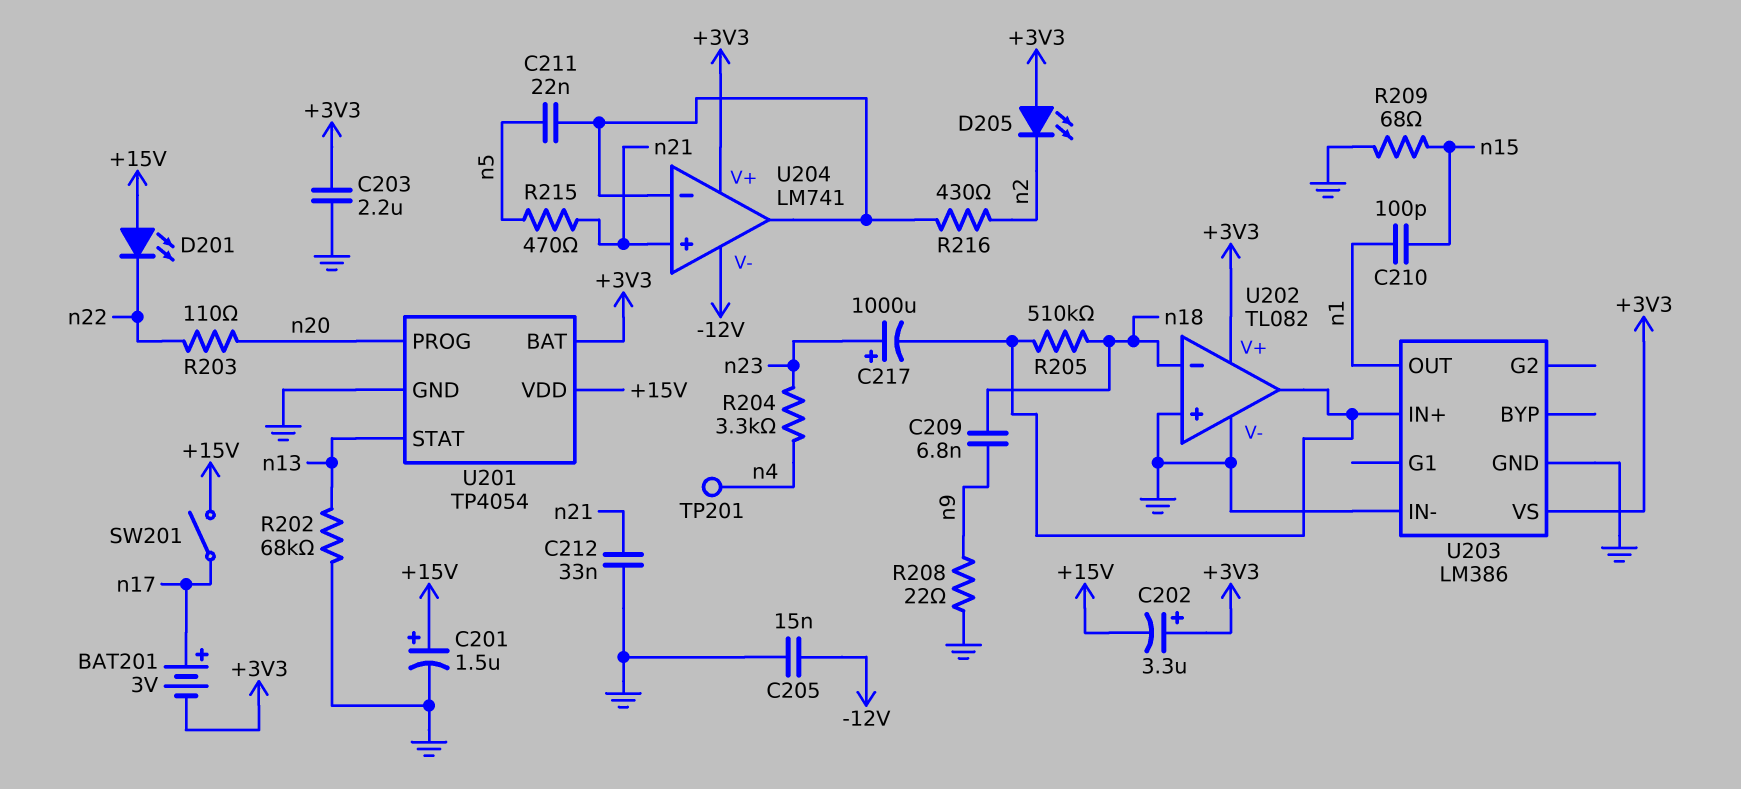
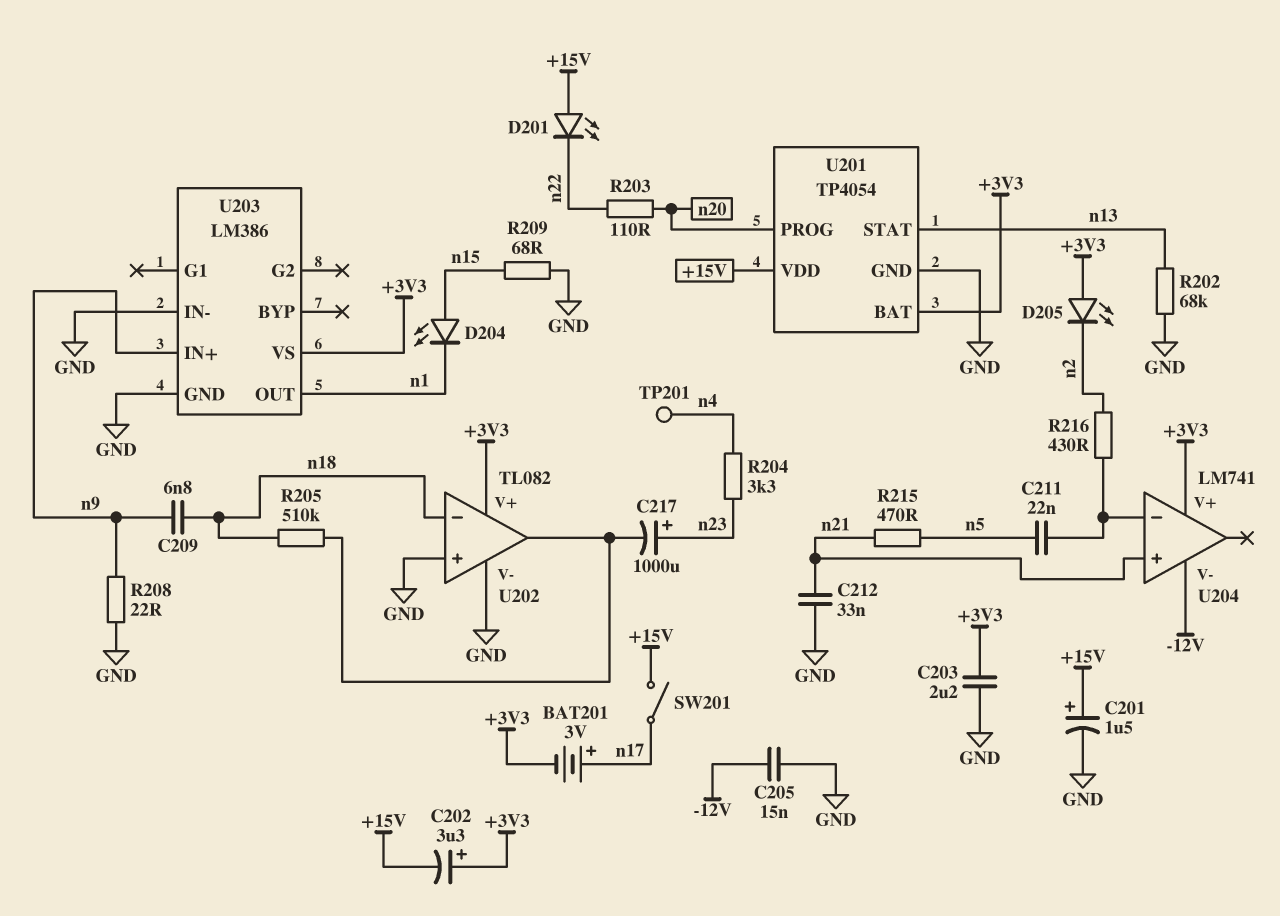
C210: 100pF (n1, n15) -> none
D204: none -> LED (A n15, K n1)
U203 pin IN+: U202/out -> n9
U204 pin out: U204/in- -> none

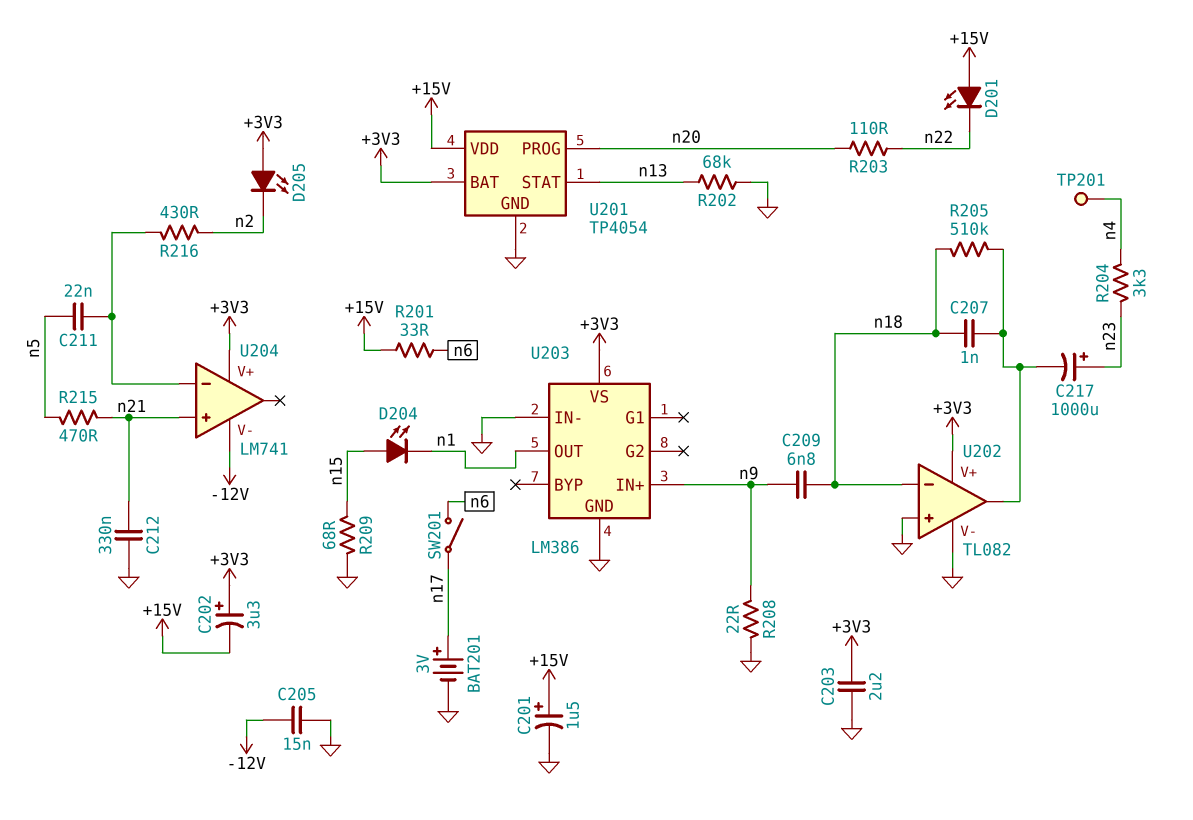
BAT201: 3V (plus n17, minus +3V3) -> 3V (plus n17, minus GND)
C207: none -> 1nF (U202/out, n18)
C212: 33nF (GND, n21) -> 330nF (GND, n21)
R201: none -> 33 (+15V, n6)
SW201: switch (+15V, n17) -> switch (n6, n17)

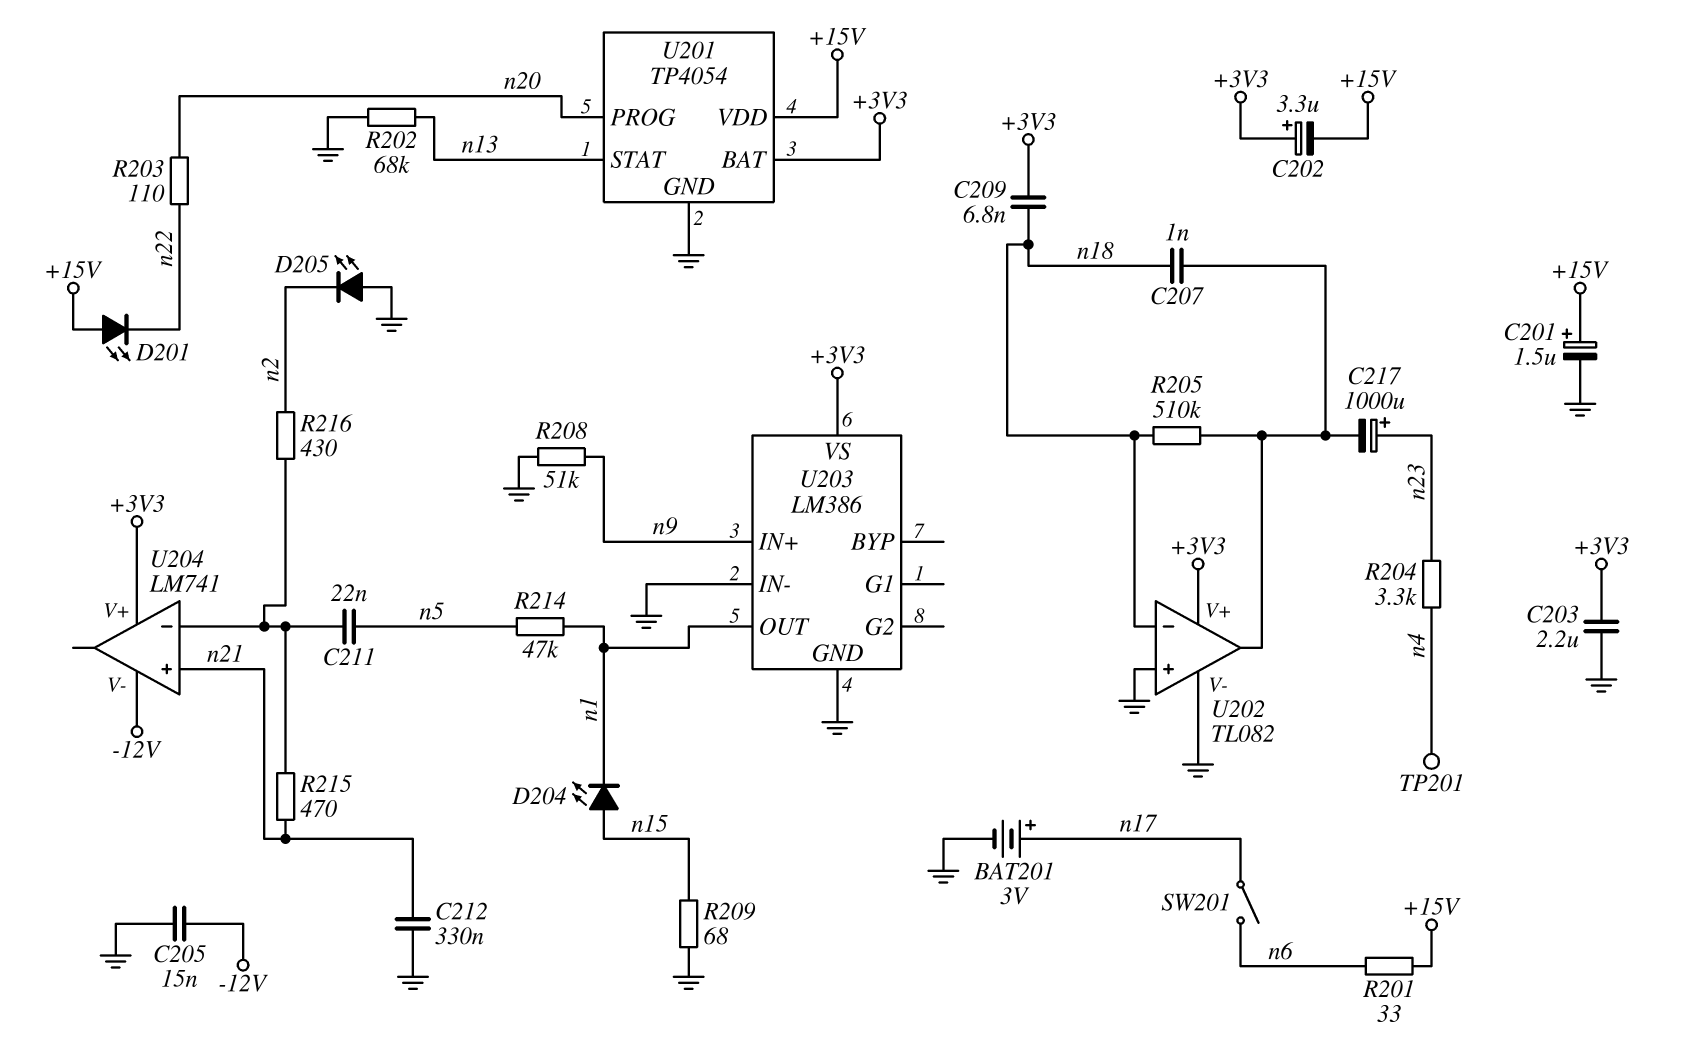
C209: 6.8nF (n9, n18) -> 6.8nF (+3V3, n18)
D205: LED (A +3V3, K n2) -> LED (A GND, K n2)
R208: 22 (GND, n9) -> 51k (GND, n9)
R214: none -> 47k (n1, n5)
R215: 470 (n5, n21) -> 470 (U204/in-, n21)

